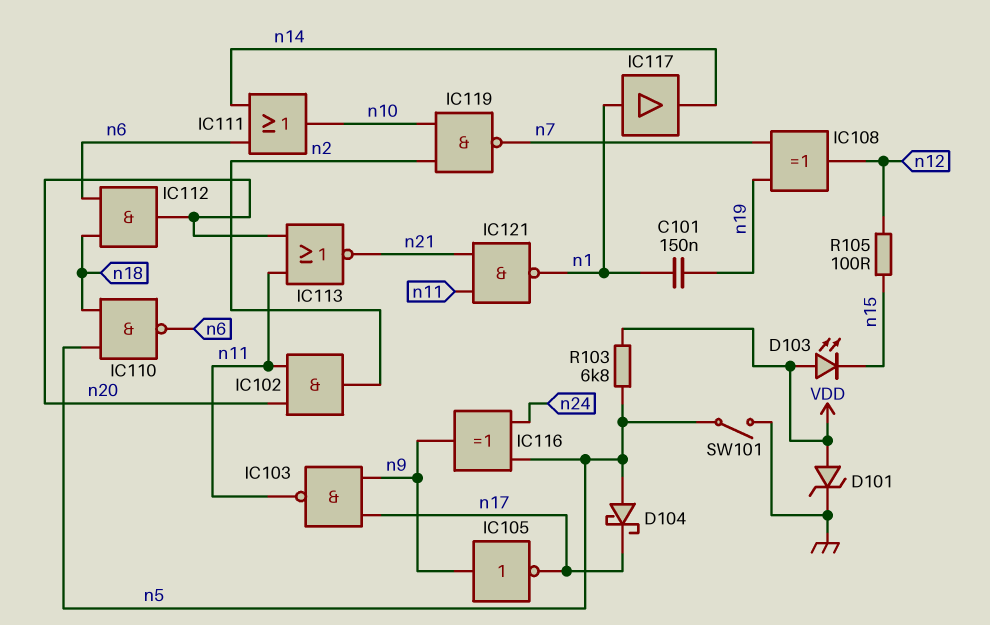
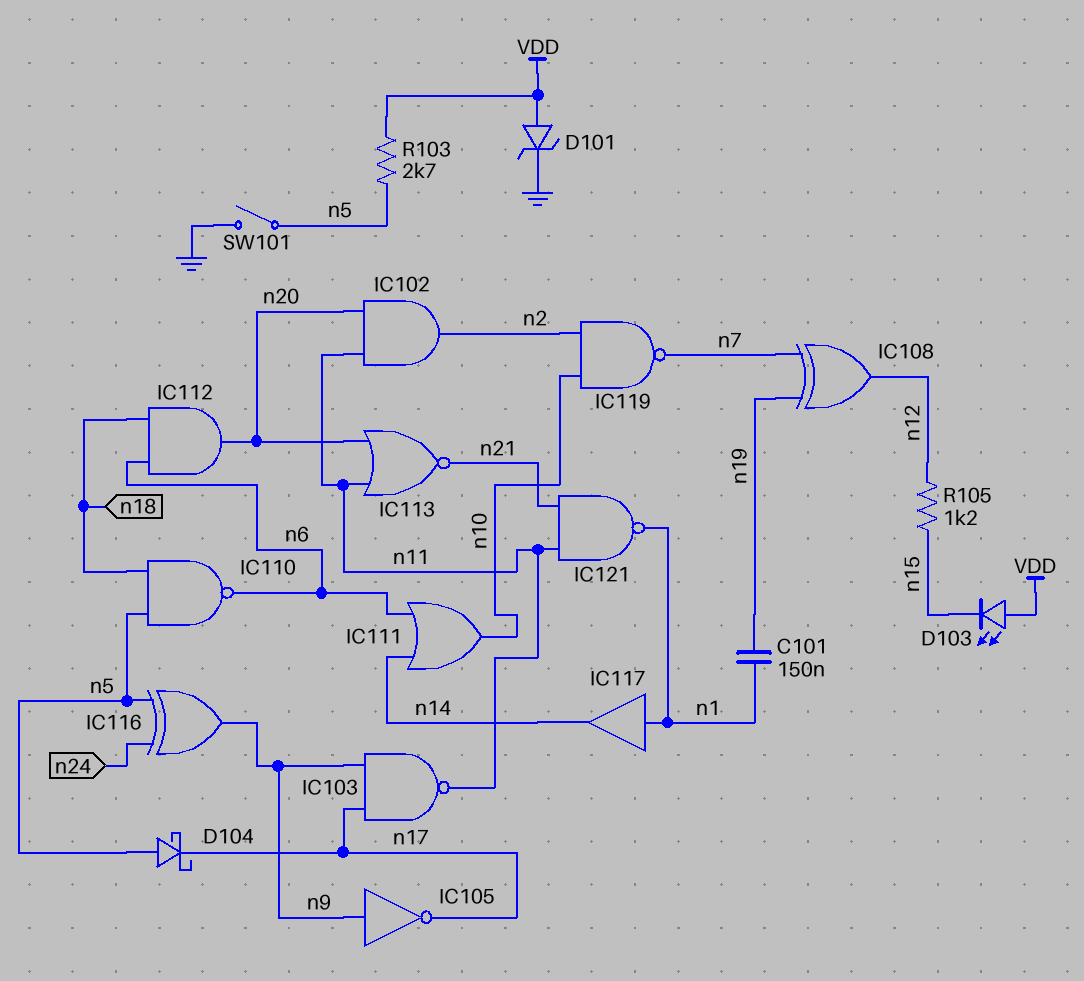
R103: 6.8k (VDD, n5) -> 2.7k (VDD, n5)
R105: 100 (n12, n15) -> 1.2k (n12, n15)

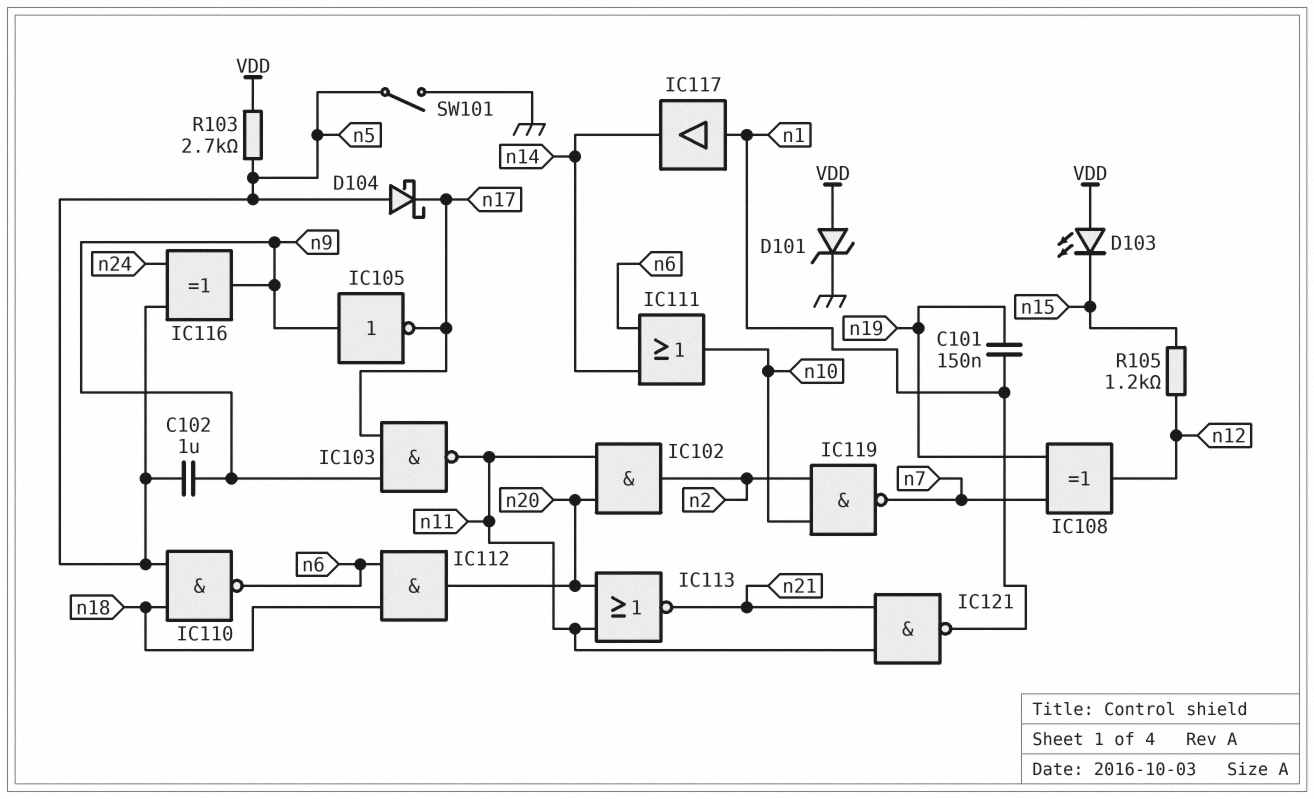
C102: none -> 1uF (n5, n9)

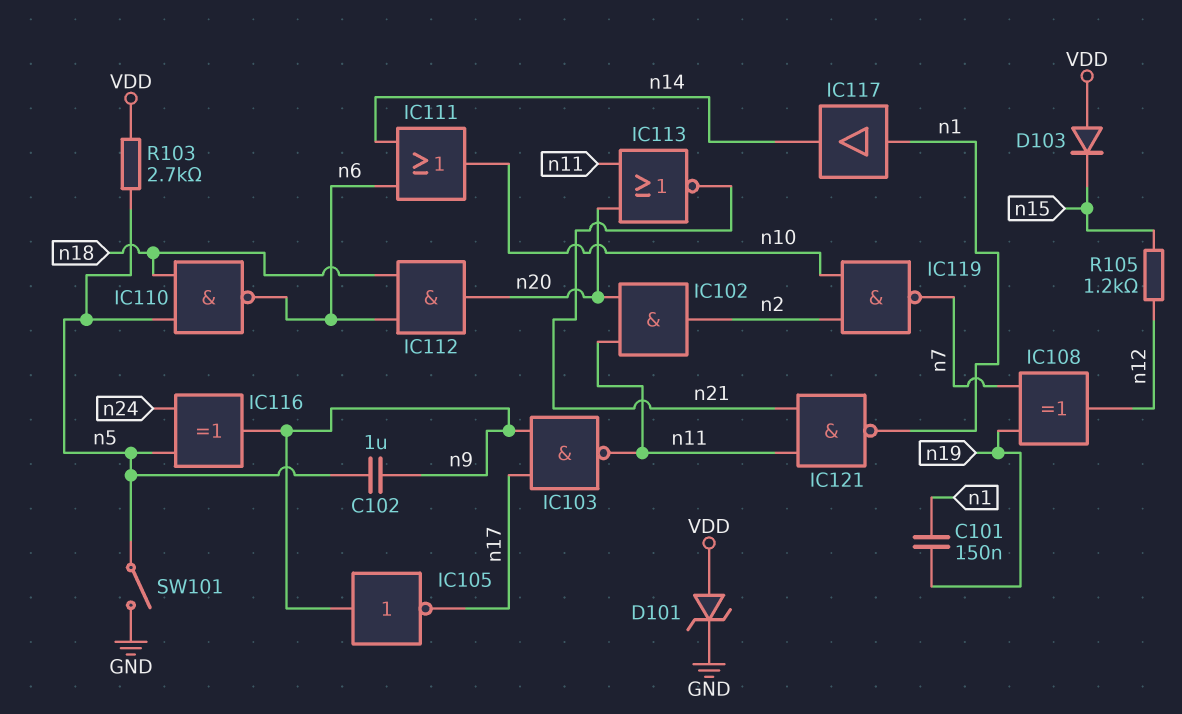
D103: LED (A VDD, K n15) -> diode (A VDD, K n15)
D104: schottky (A n5, K n17) -> none

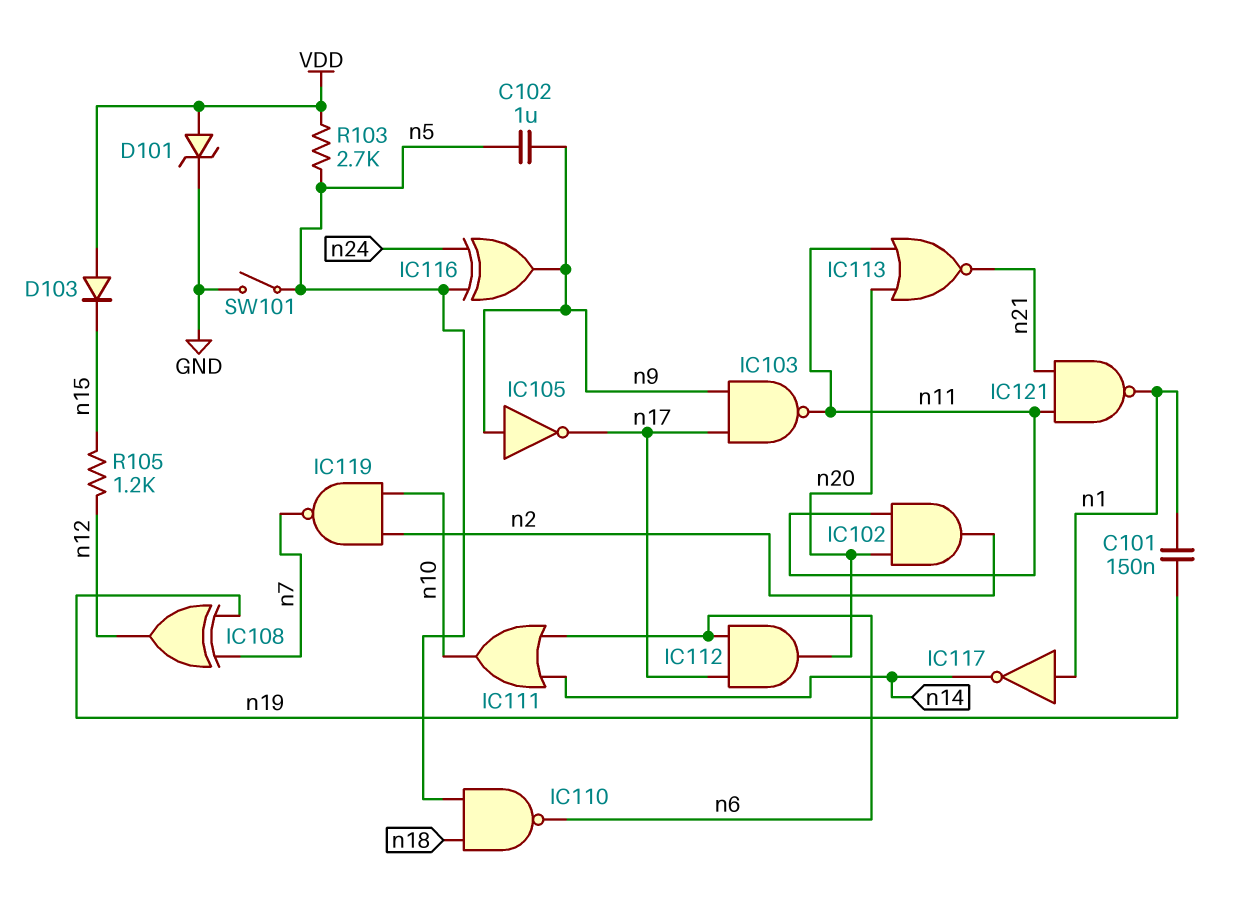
IC112: AND (in n6, in n18, out n20) -> AND (in n6, in n17, out n20)
IC117: buffer (in n1, out n14) -> NOT (in n1, out n14)

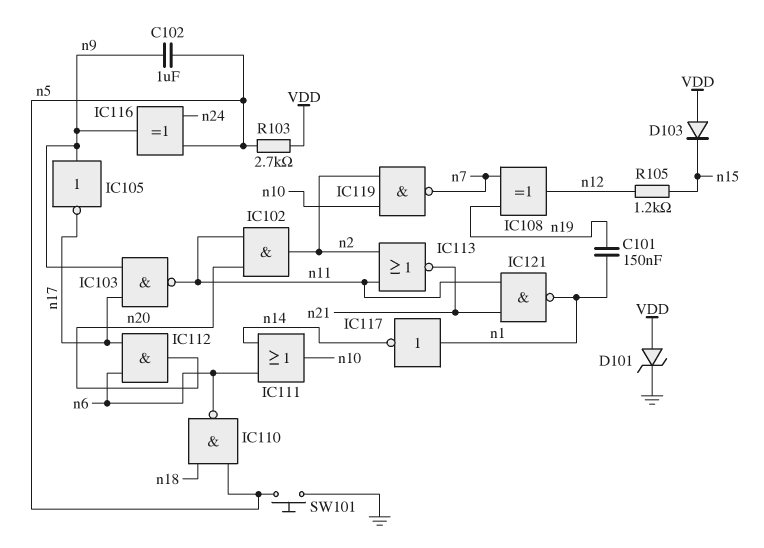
IC113: NOR (in n11, in n20, out n21) -> NOR (in n2, in n11, out n21)
SW101: switch (GND, n5) -> button (GND, n5)

